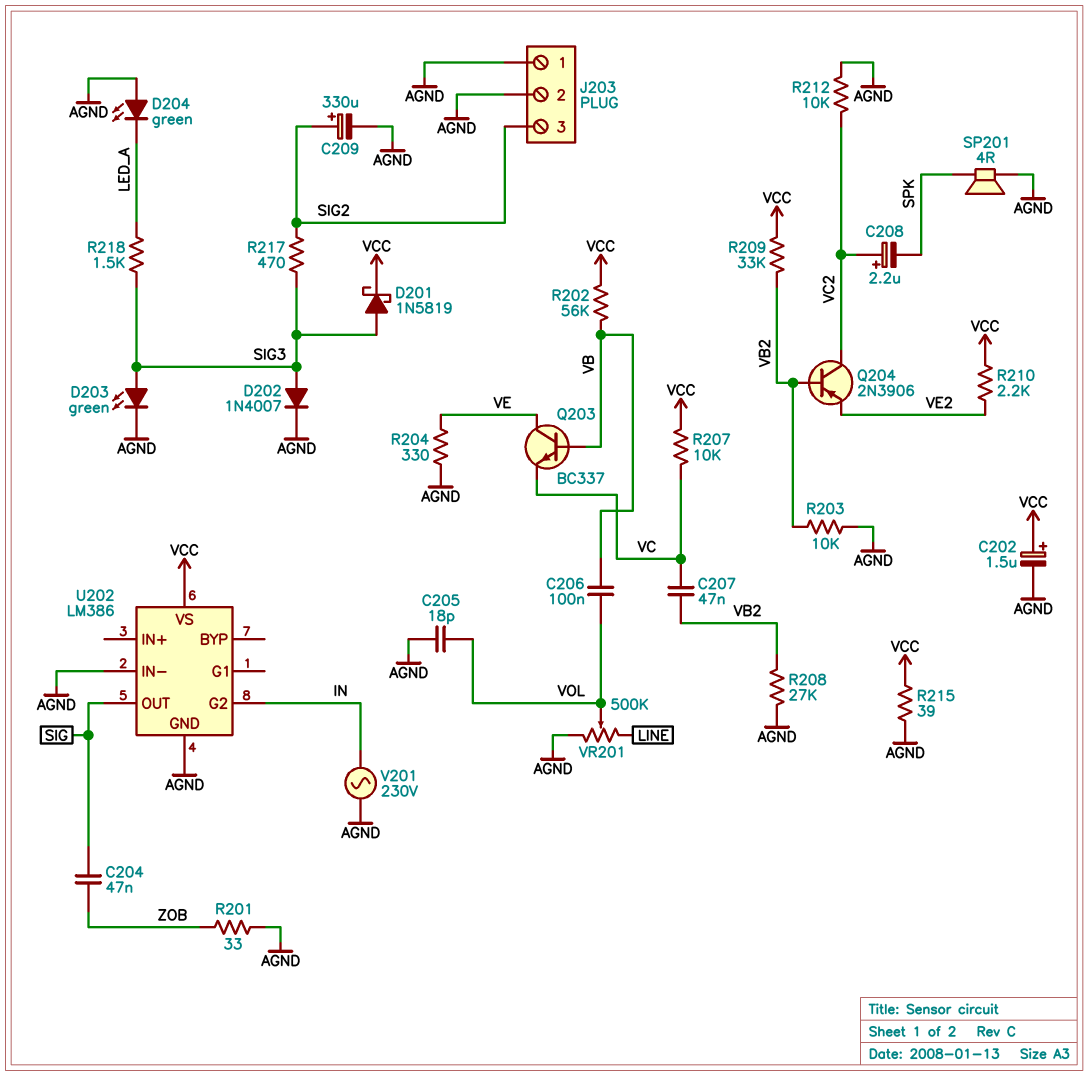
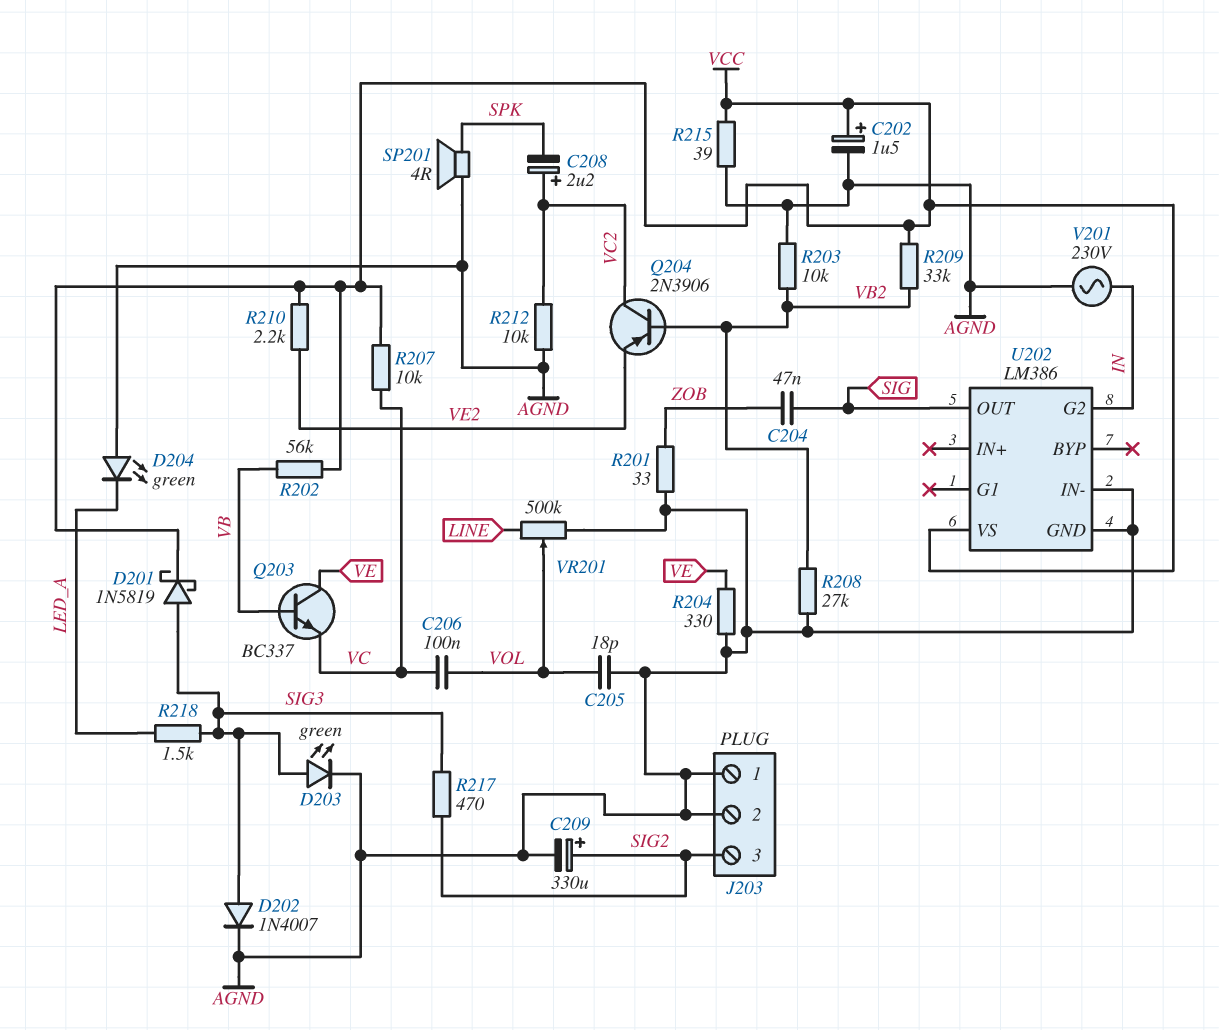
C206: 100nF (VB, VOL) -> 100nF (VC, VOL)
C207: 47nF (VB2, VC) -> none

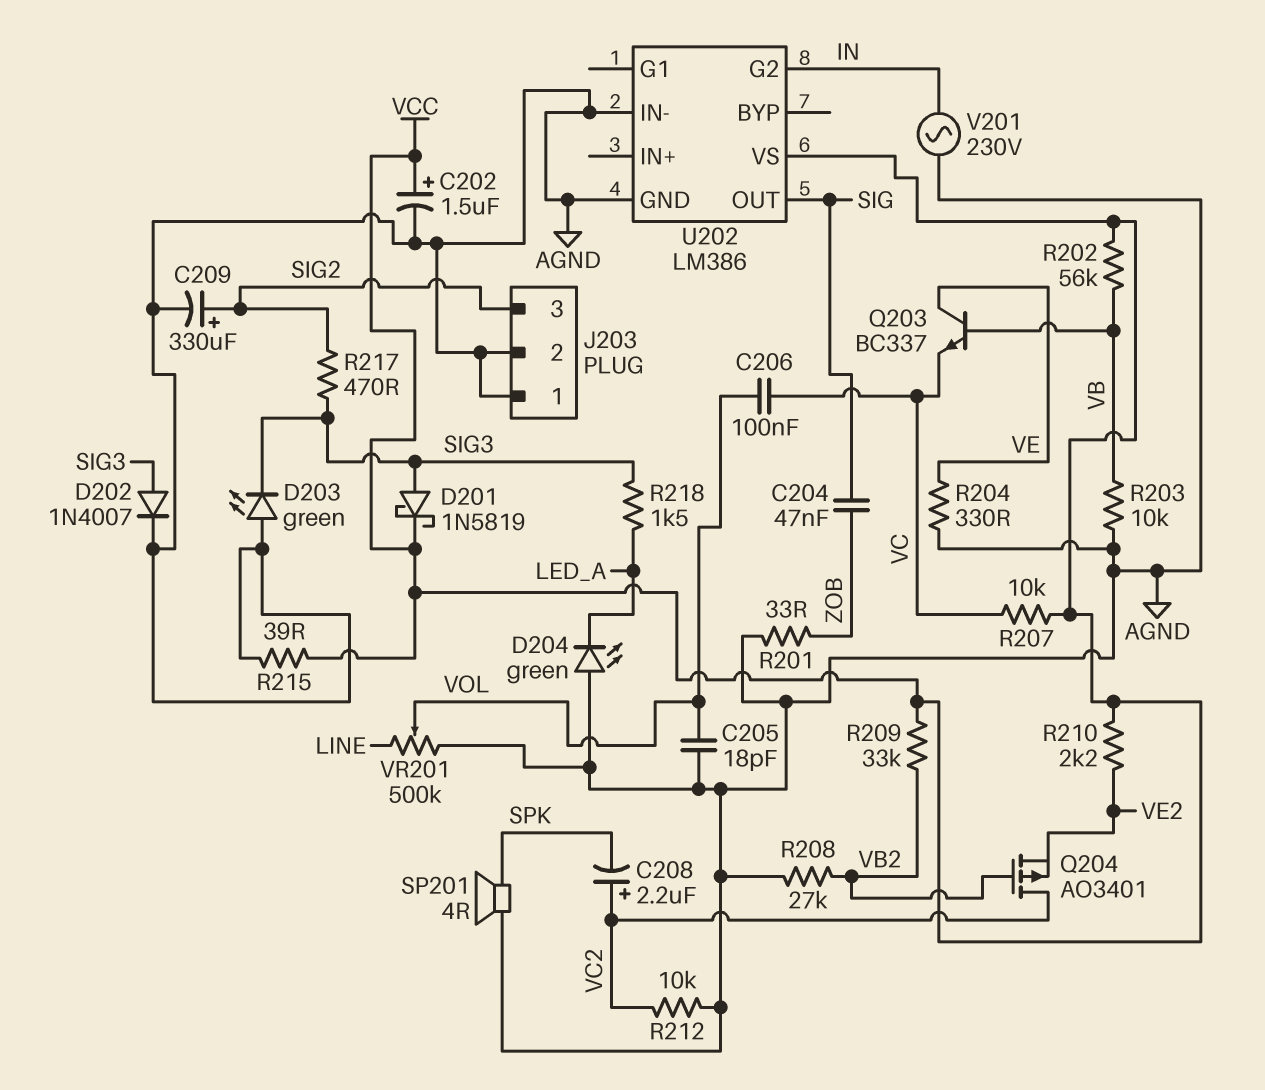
D203: LED green (A SIG3, K AGND) -> LED green (A AGND, K SIG3)
Q204: PNP 2N3906 (B VB2, C VC2, E VE2) -> PMOS AO3401 (G VB2, D VC2, S VE2)
R203: 10k (AGND, VB2) -> 10k (AGND, VB)

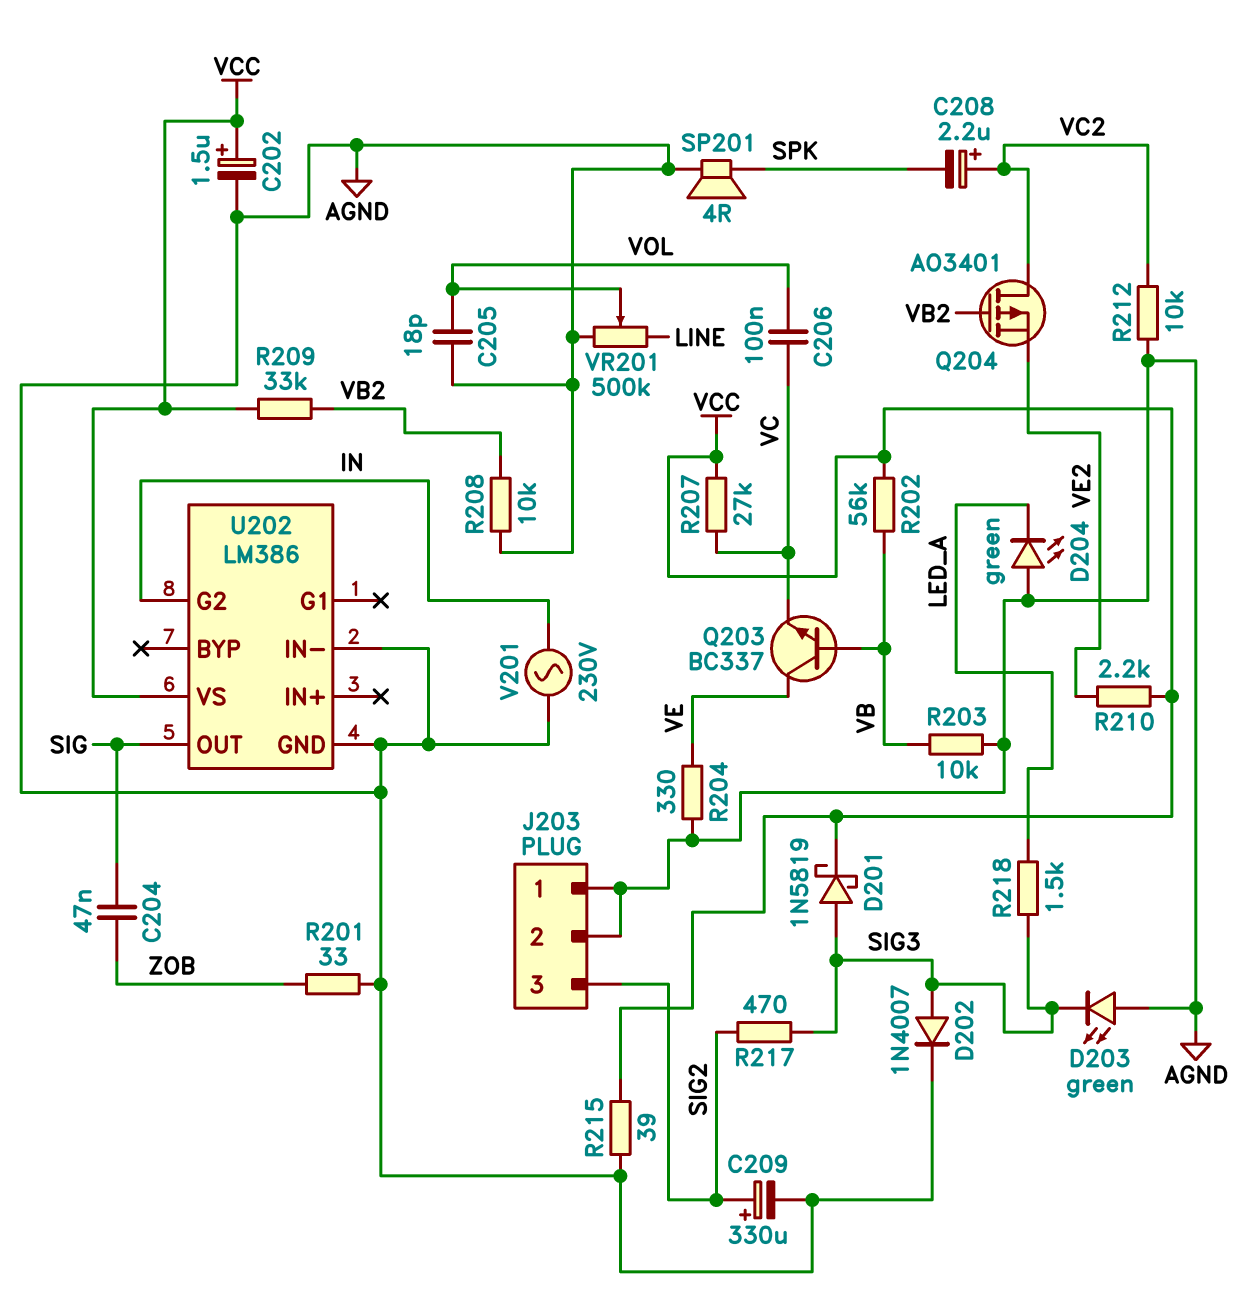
R207: 10k (VC, VCC) -> 27k (VC, VCC)
R208: 27k (AGND, VB2) -> 10k (AGND, VB2)

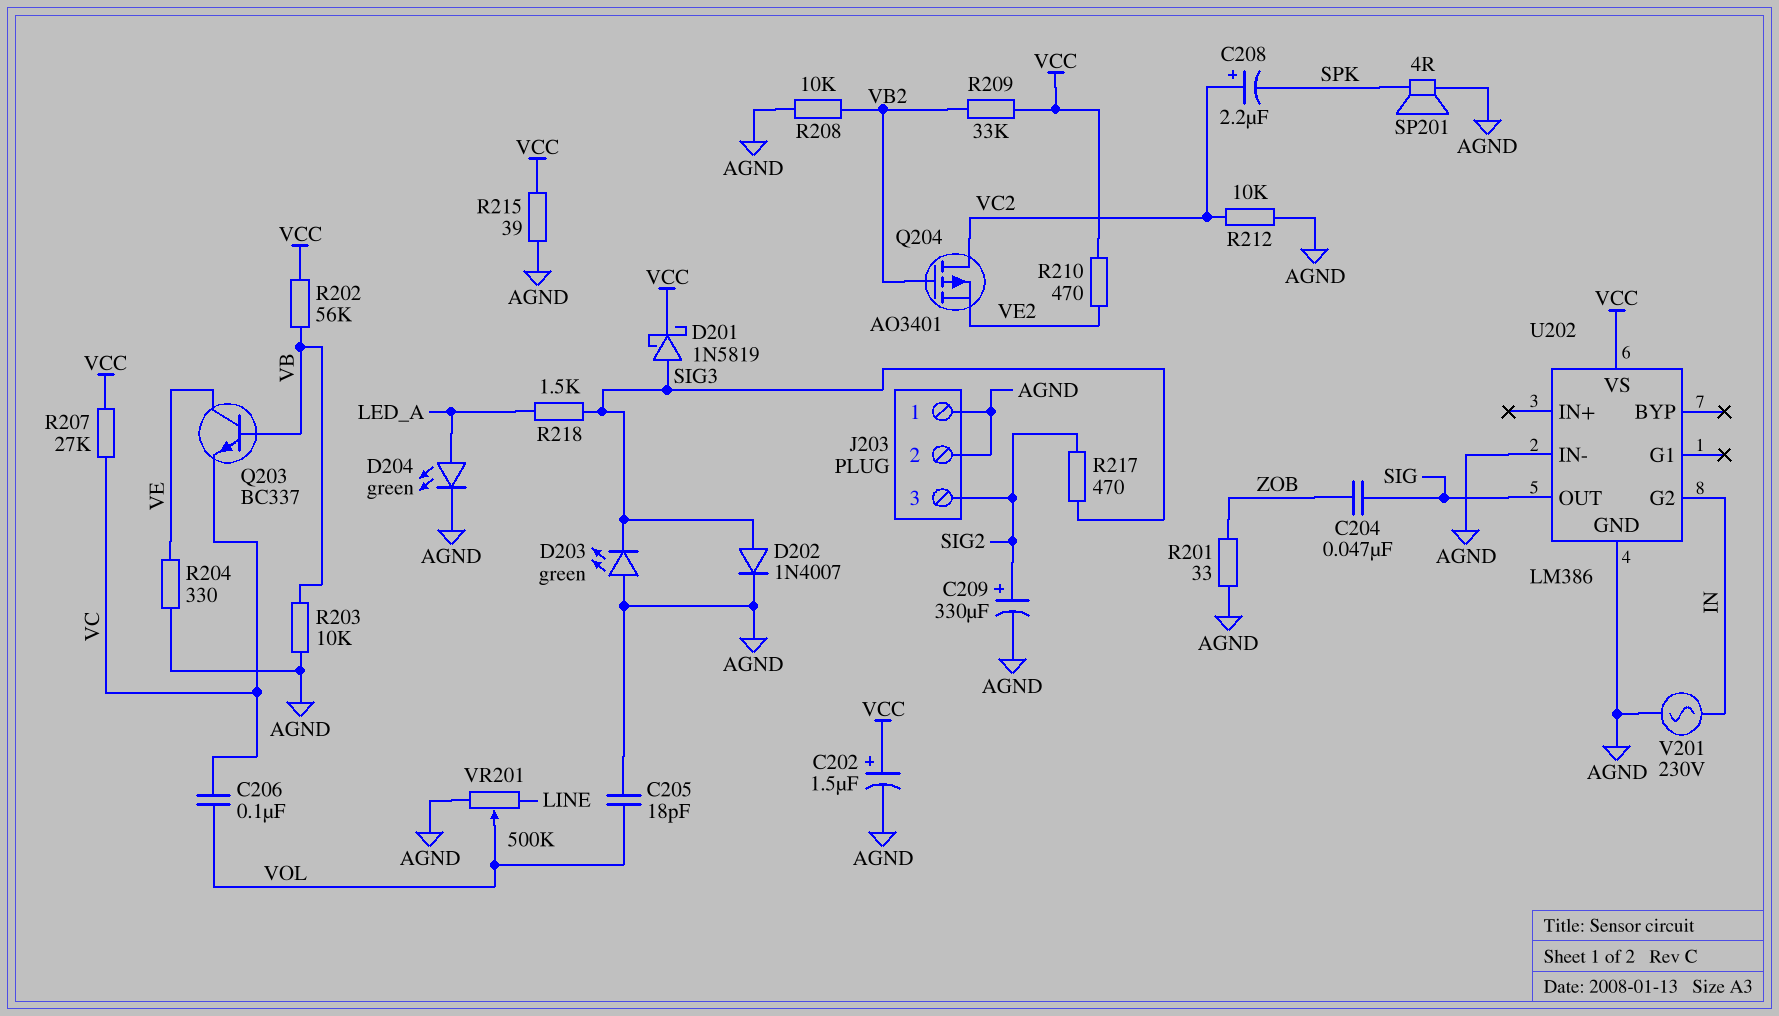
D204: LED green (A AGND, K LED_A) -> LED green (A LED_A, K AGND)
R210: 2.2k (VCC, VE2) -> 470 (VCC, VE2)

